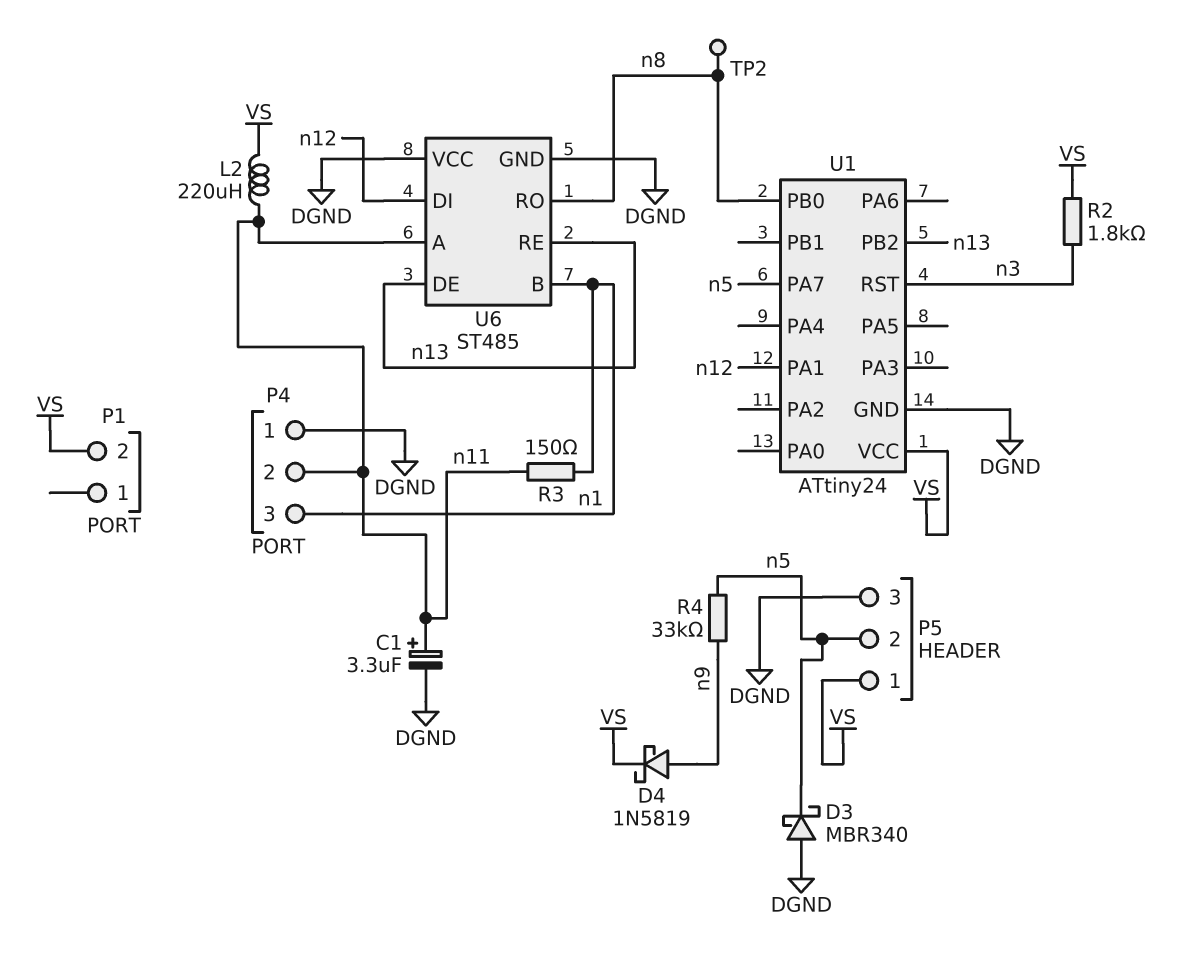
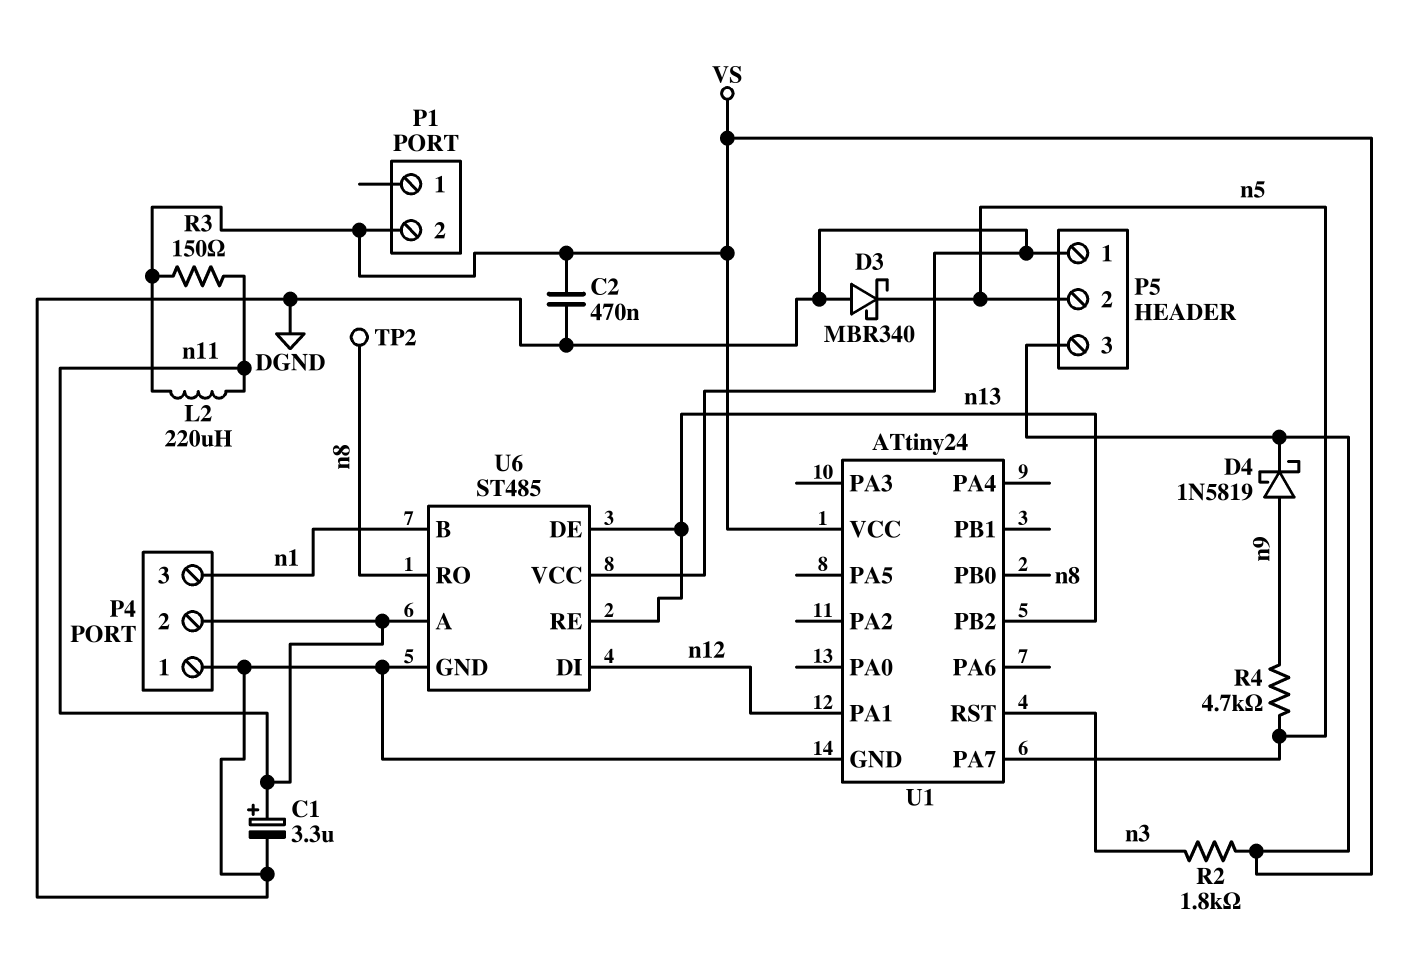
C2: none -> 470nF (DGND, VS)
P5 pin 1: VS -> DGND
P5 pin 3: DGND -> VS
R3: 150 (n1, n11) -> 150 (VS, n11)
R4: 33k (n5, n9) -> 4.7k (n5, n9)

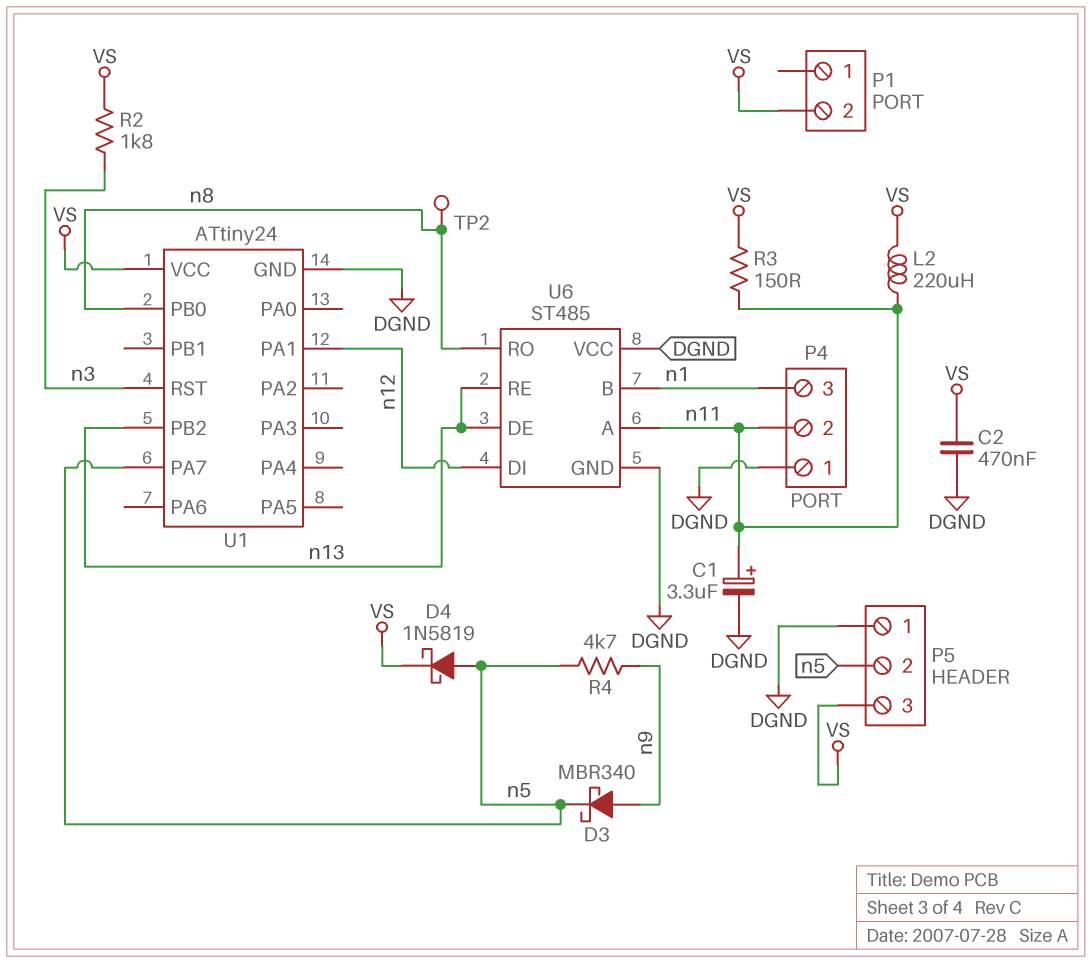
D3: schottky MBR340 (A DGND, K n5) -> schottky MBR340 (A n9, K n5)
D4: schottky 1N5819 (A n9, K VS) -> schottky 1N5819 (A n5, K VS)

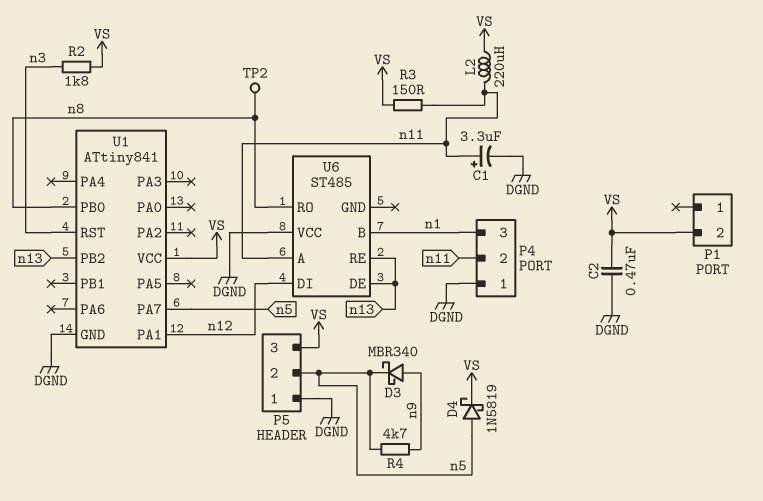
U1: ATtiny24 -> ATtiny841
U6 pin GND: DGND -> none

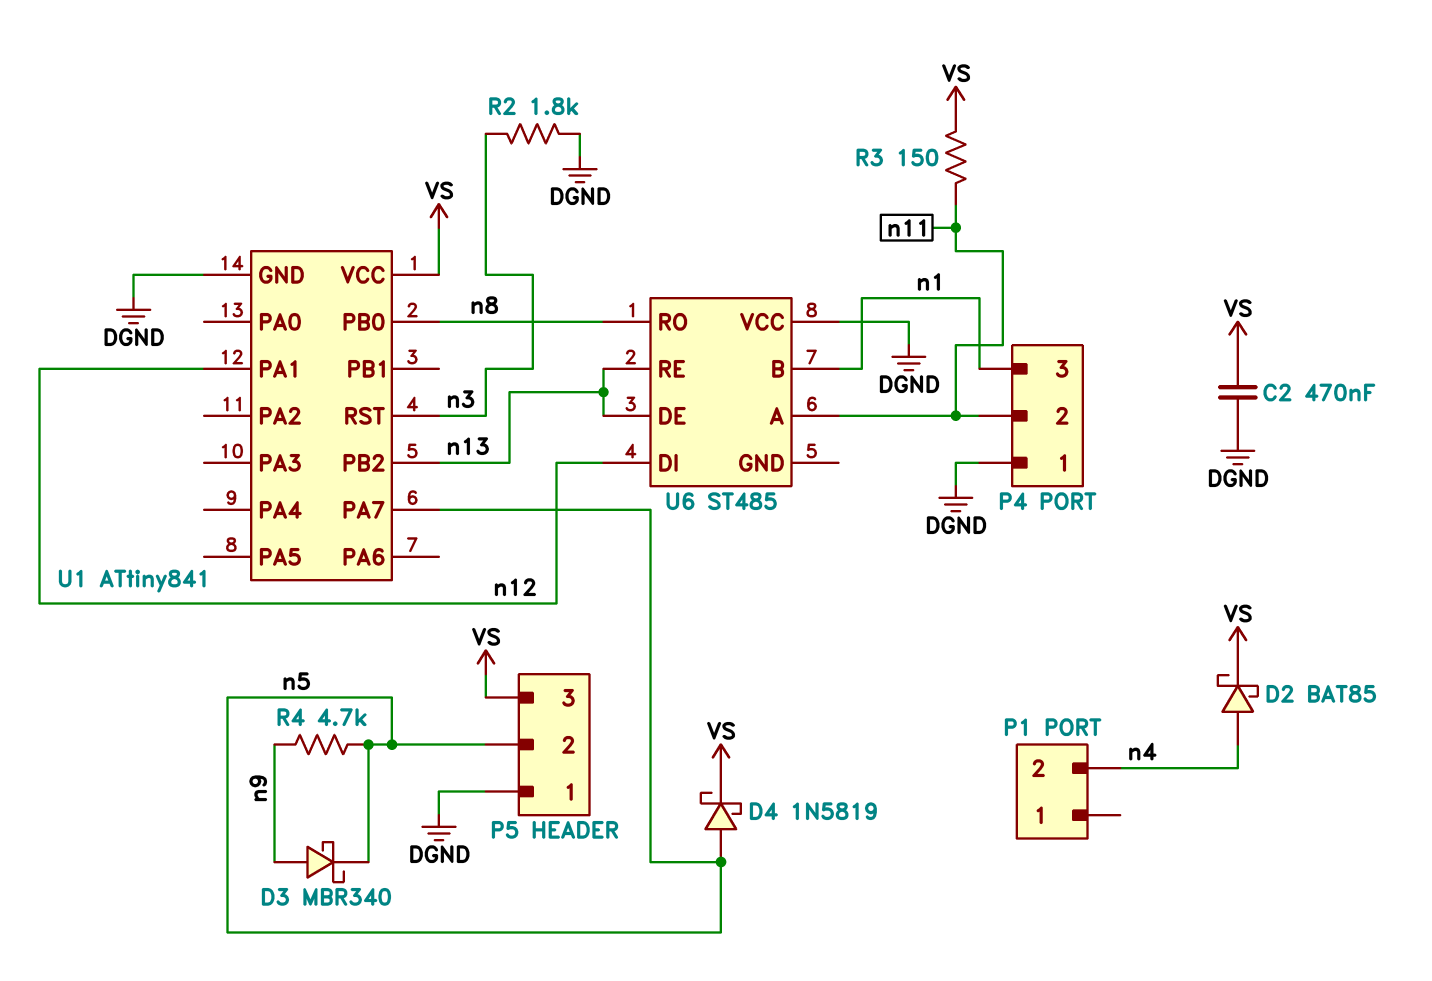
C1: 3.3uF (plus n11, minus DGND) -> none
D2: none -> schottky BAT85 (A n4, K VS)
L2: 220uH (VS, n11) -> none
P1 pin 2: VS -> n4
R2: 1.8k (VS, n3) -> 1.8k (DGND, n3)
TP2: test point (n8) -> none

